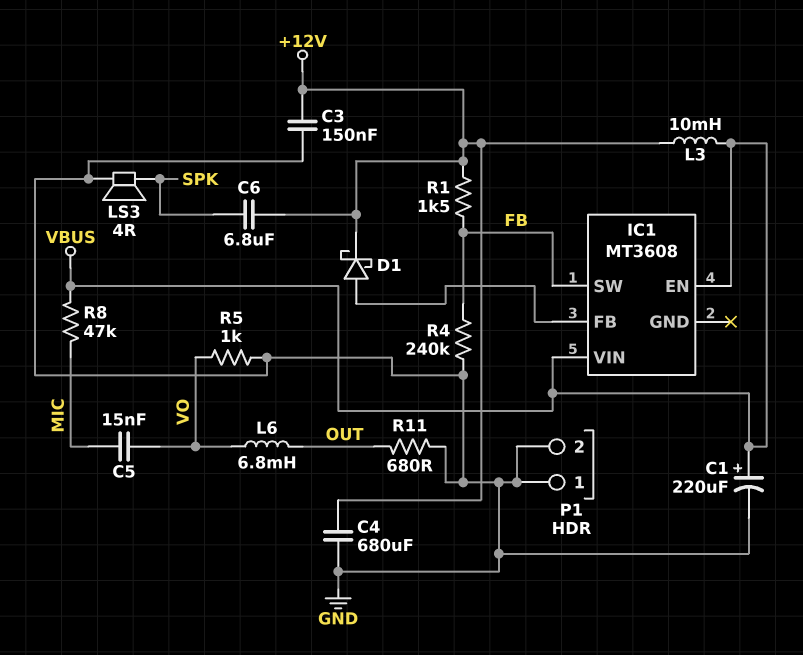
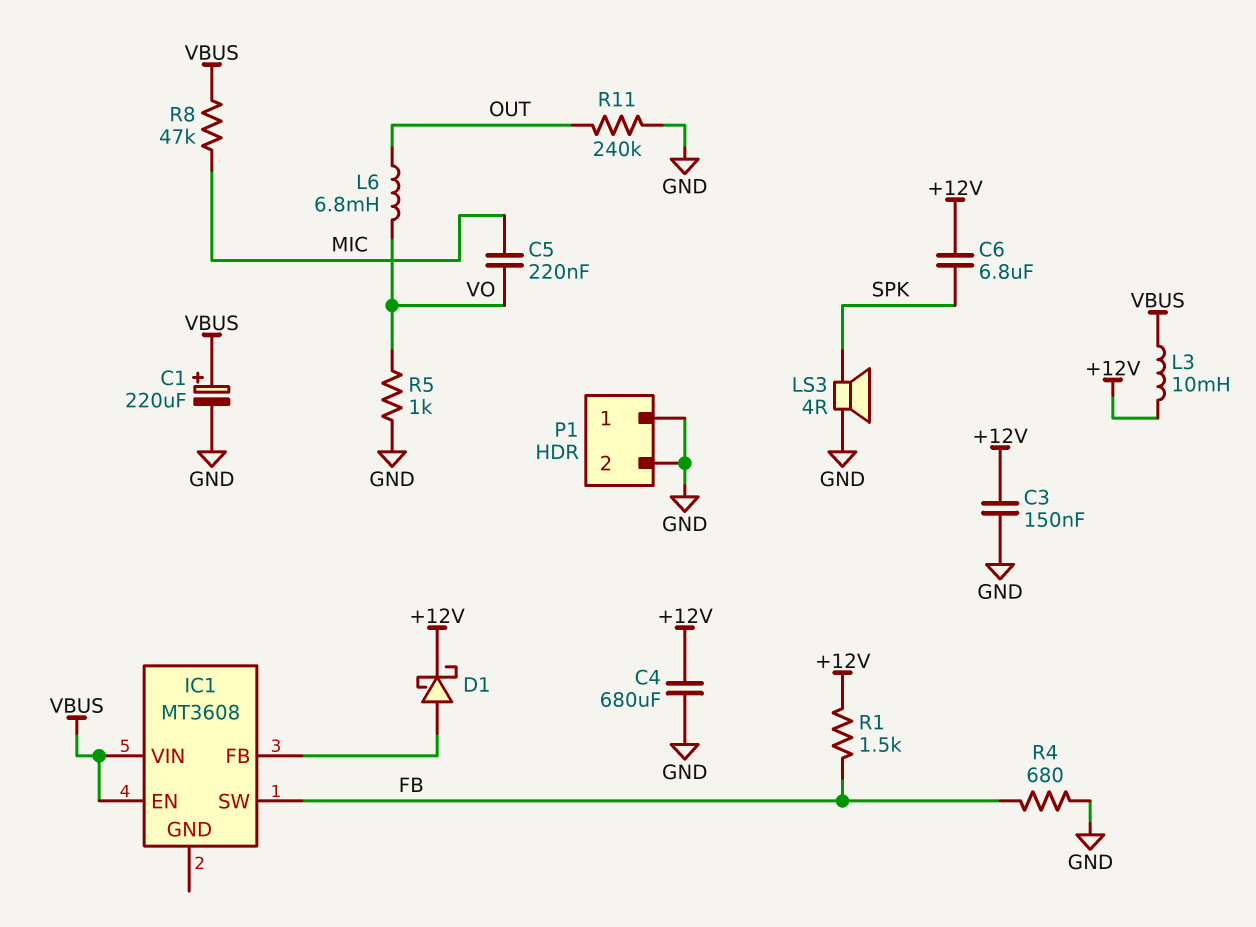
C5: 15nF (MIC, VO) -> 220nF (MIC, VO)
R4: 240k (FB, GND) -> 680 (FB, GND)
R11: 680 (GND, OUT) -> 240k (GND, OUT)

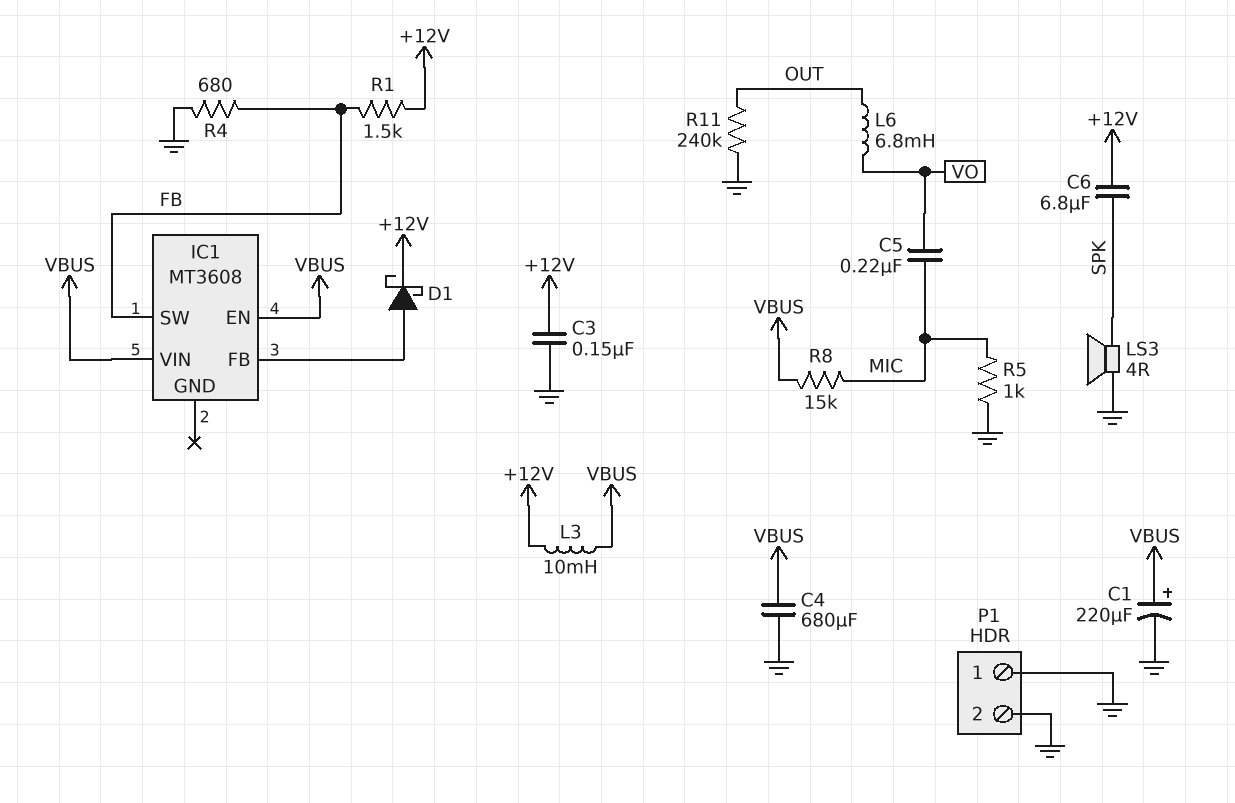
C4: 680uF (+12V, GND) -> 680uF (GND, VBUS)
R5: 1k (GND, VO) -> 1k (GND, MIC)
R8: 47k (MIC, VBUS) -> 15k (MIC, VBUS)

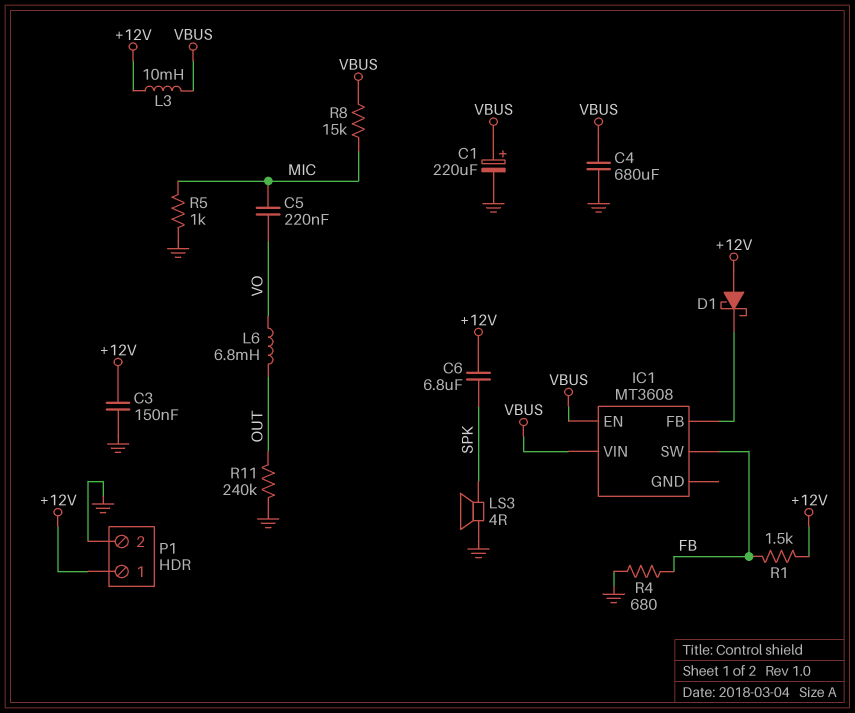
D1: schottky (A IC1/FB, K +12V) -> schottky (A +12V, K IC1/FB)
P1 pin 1: GND -> +12V

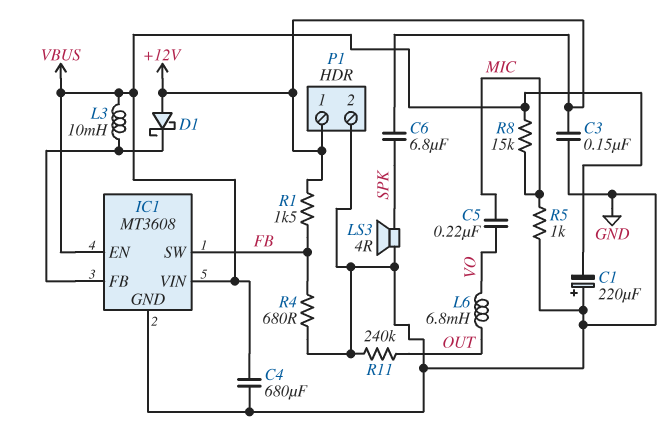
C1: 220uF (plus VBUS, minus GND) -> 220uF (plus GND, minus VBUS)
IC1 pin GND: none -> GND
L3: 10mH (+12V, VBUS) -> 10mH (IC1/FB, VBUS)

